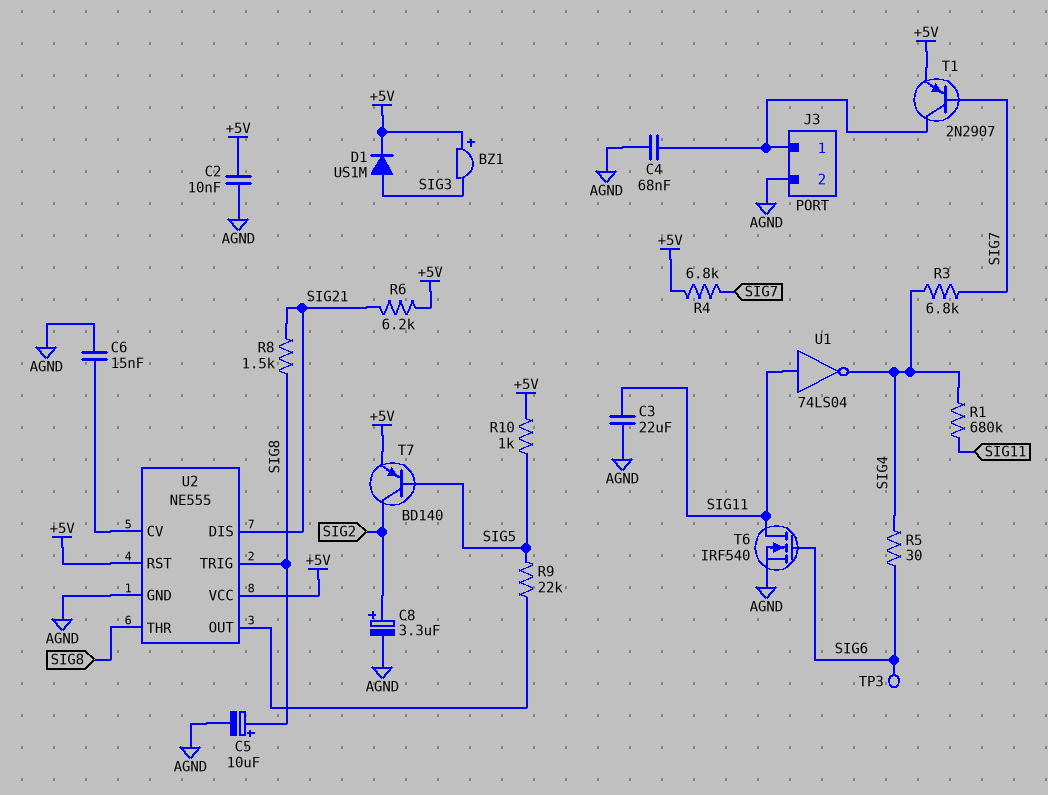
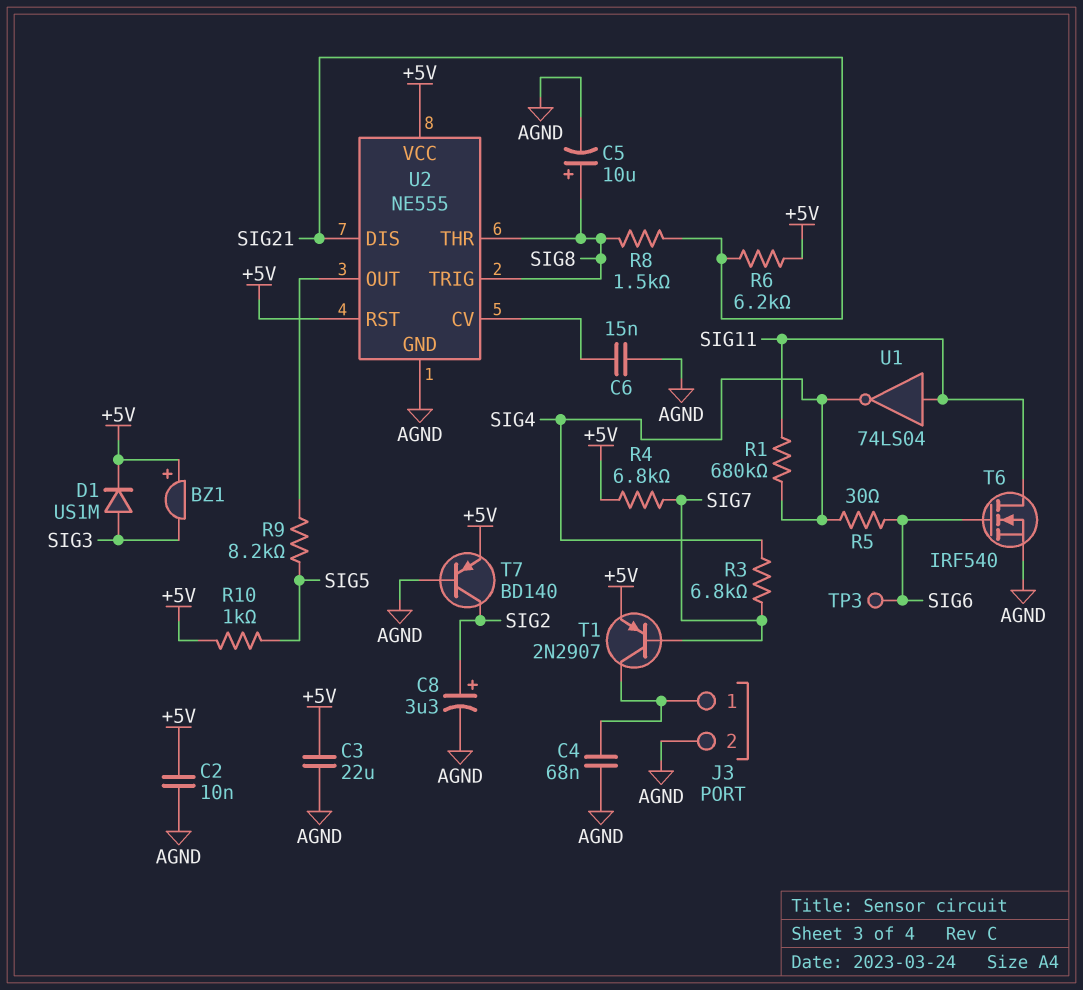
C3: 22uF (AGND, SIG11) -> 22uF (+5V, AGND)
R9: 22k (SIG5, U2/OUT) -> 8.2k (SIG5, U2/OUT)
T7: PNP BD140 (B SIG5, C SIG2, E +5V) -> PNP BD140 (B AGND, C SIG2, E +5V)

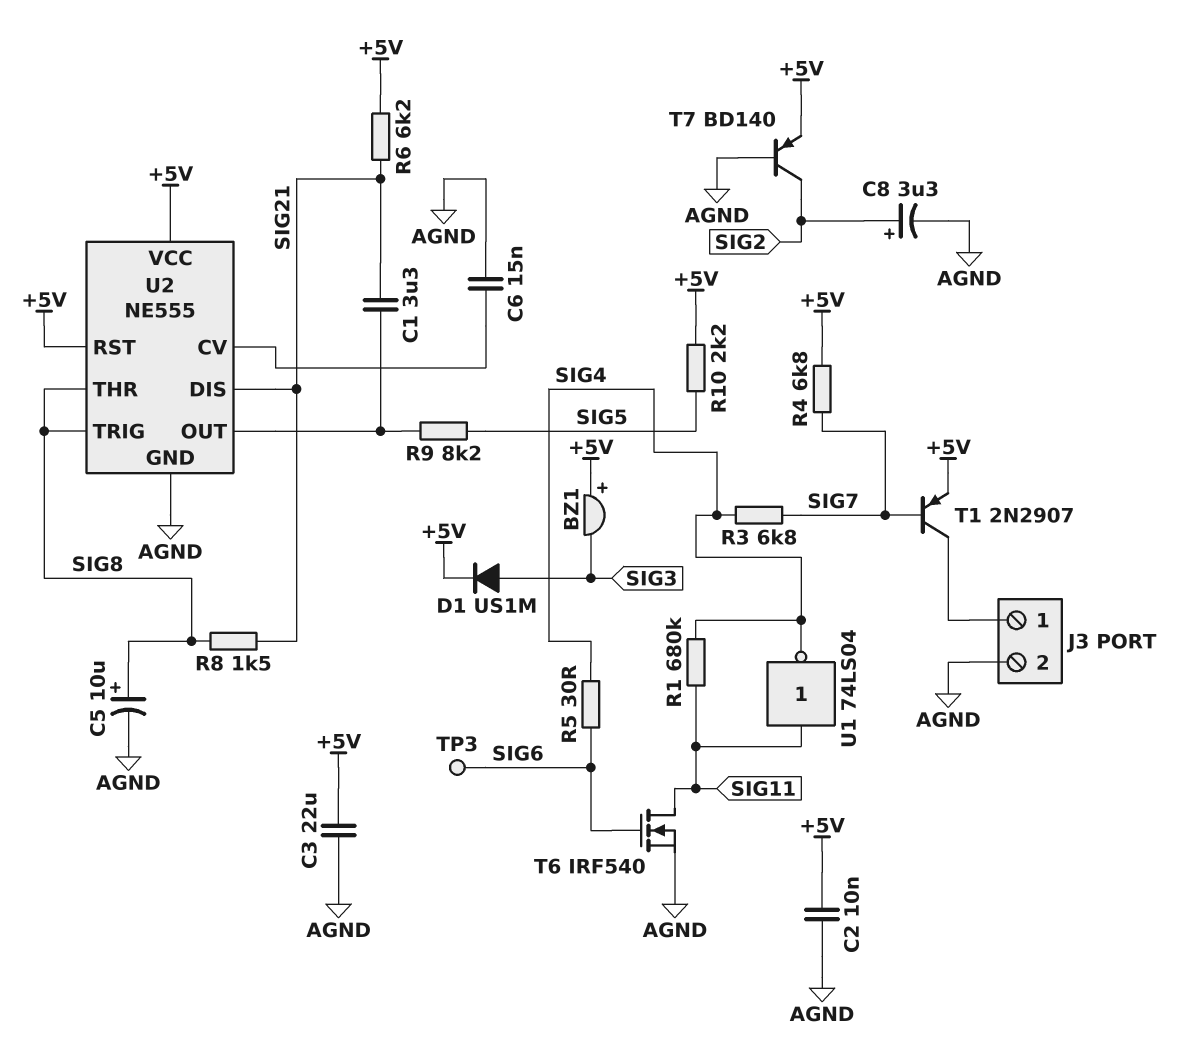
C1: none -> 3.3uF (SIG21, U2/OUT)
C4: 68nF (AGND, J3/1) -> none
R10: 1k (+5V, SIG5) -> 2.2k (+5V, SIG5)

